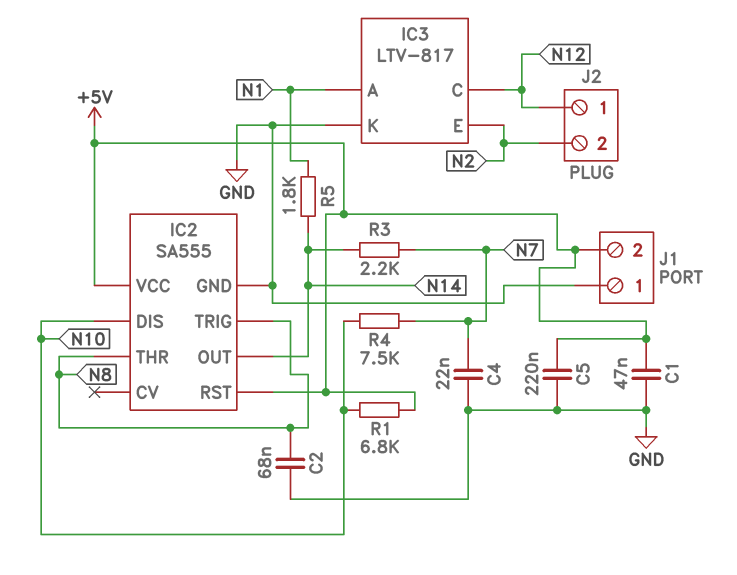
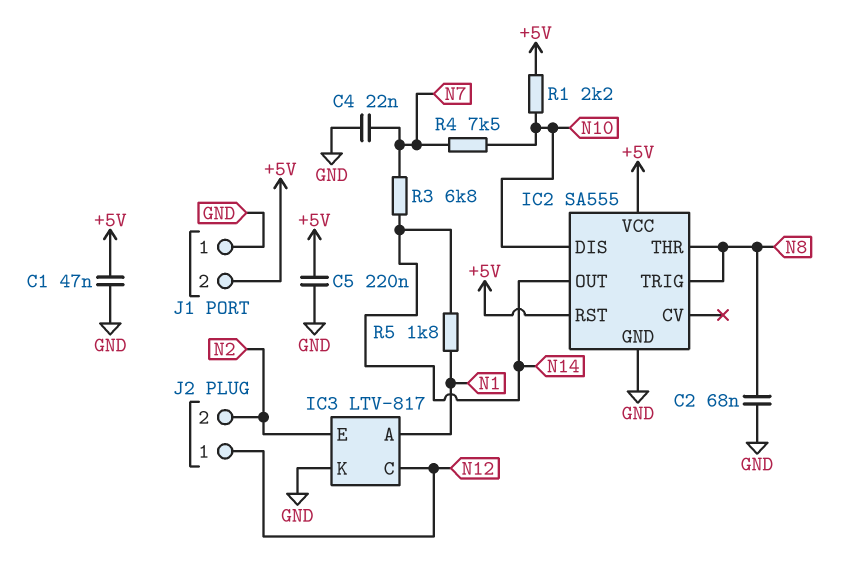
R1: 6.8k (+5V, N10) -> 2.2k (+5V, N10)
R3: 2.2k (N7, N14) -> 6.8k (N7, N14)

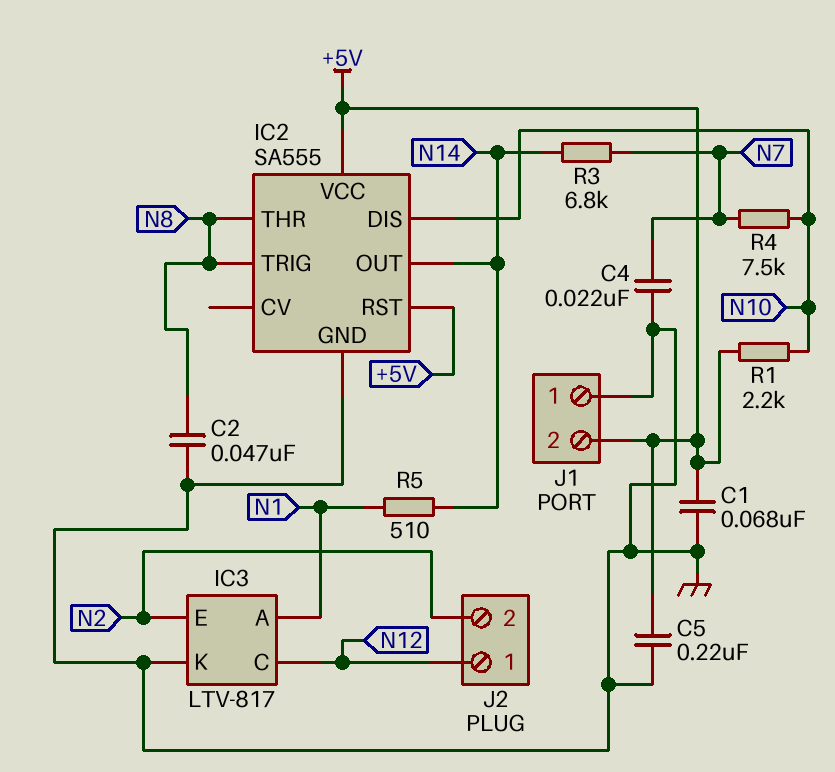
C1: 47nF (+5V, GND) -> 68nF (+5V, GND)
C2: 68nF (GND, N8) -> 47nF (GND, N8)
R5: 1.8k (N1, N14) -> 510 (N1, N14)

